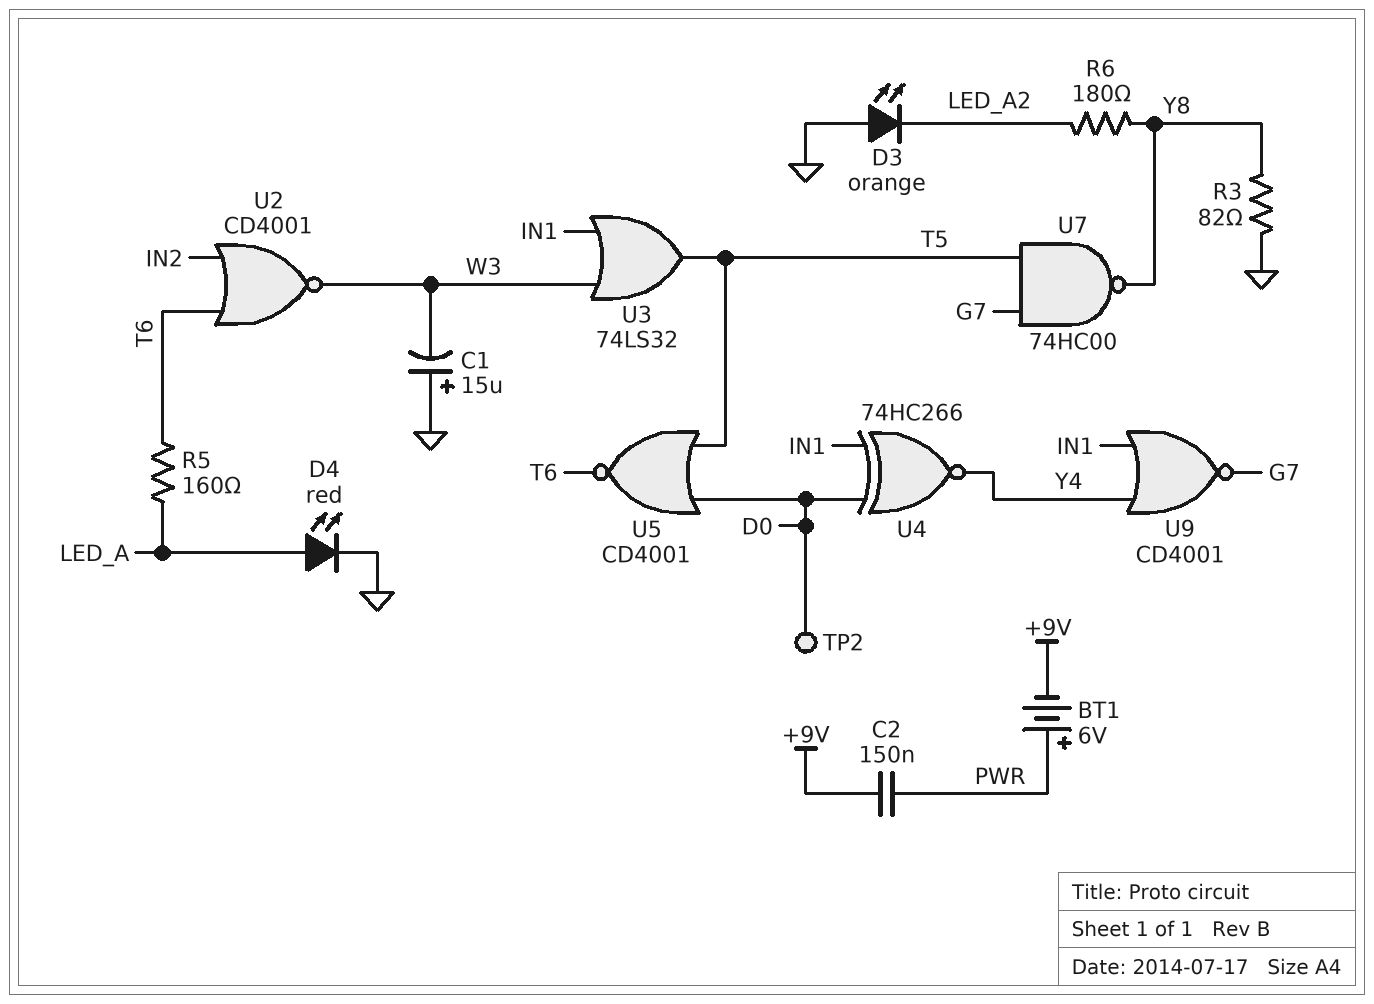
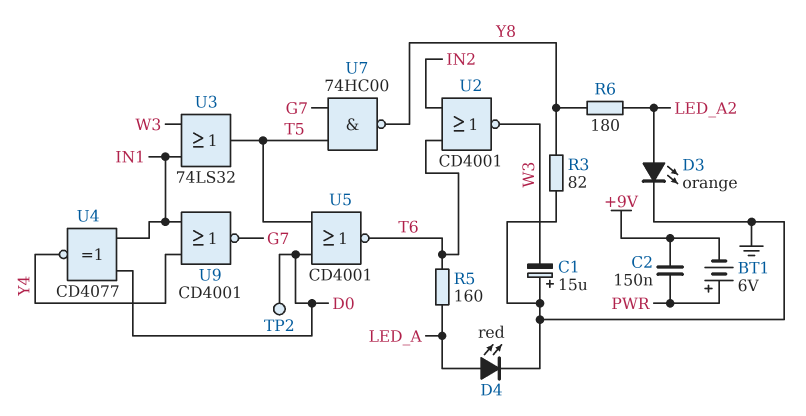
D3: LED orange (A GND, K LED_A2) -> LED orange (A LED_A2, K GND)
U4: XNOR 74HC266 (in D0, in IN1, out Y4) -> XNOR CD4077 (in D0, in IN1, out Y4)

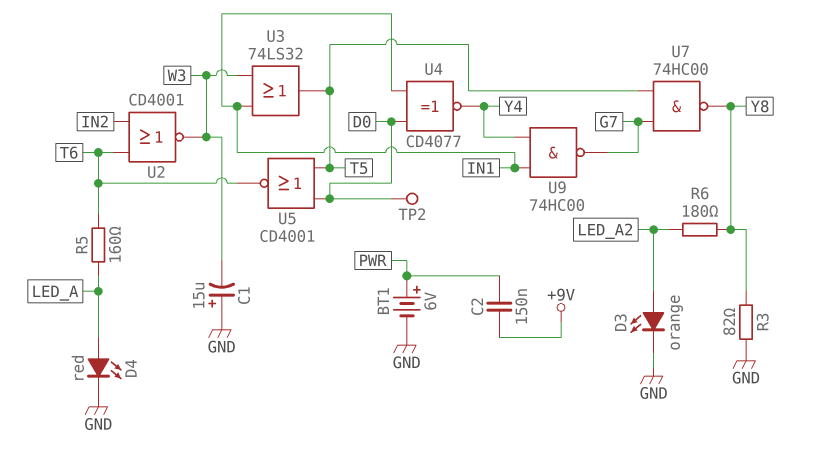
BT1: 6V (plus PWR, minus +9V) -> 6V (plus PWR, minus GND)
U9: NOR CD4001 (in IN1, in Y4, out G7) -> NAND 74HC00 (in IN1, in Y4, out G7)

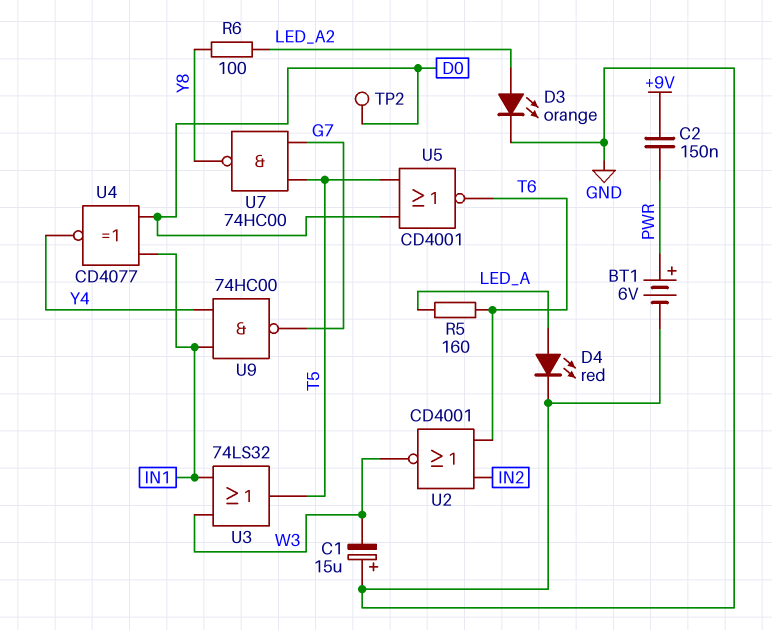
R3: 82 (GND, Y8) -> none
R6: 180 (LED_A2, Y8) -> 100 (LED_A2, Y8)

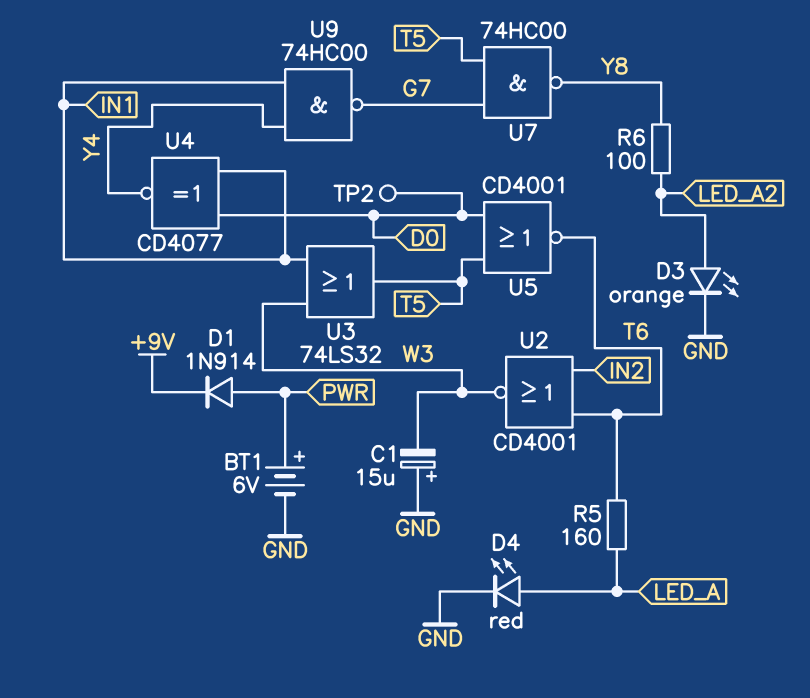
C2: 150nF (+9V, PWR) -> none
D1: none -> diode 1N914 (A PWR, K +9V)

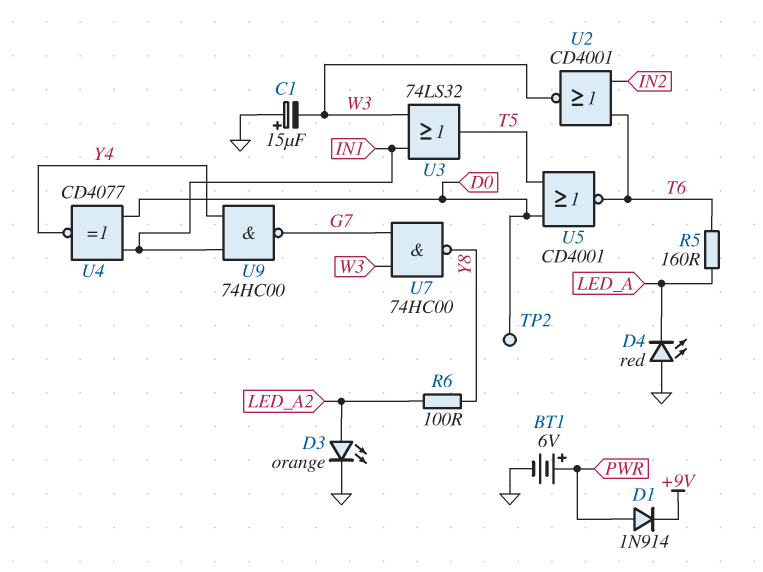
D4: LED red (A LED_A, K GND) -> LED red (A GND, K LED_A)
U7: NAND 74HC00 (in G7, in T5, out Y8) -> NAND 74HC00 (in G7, in W3, out Y8)

